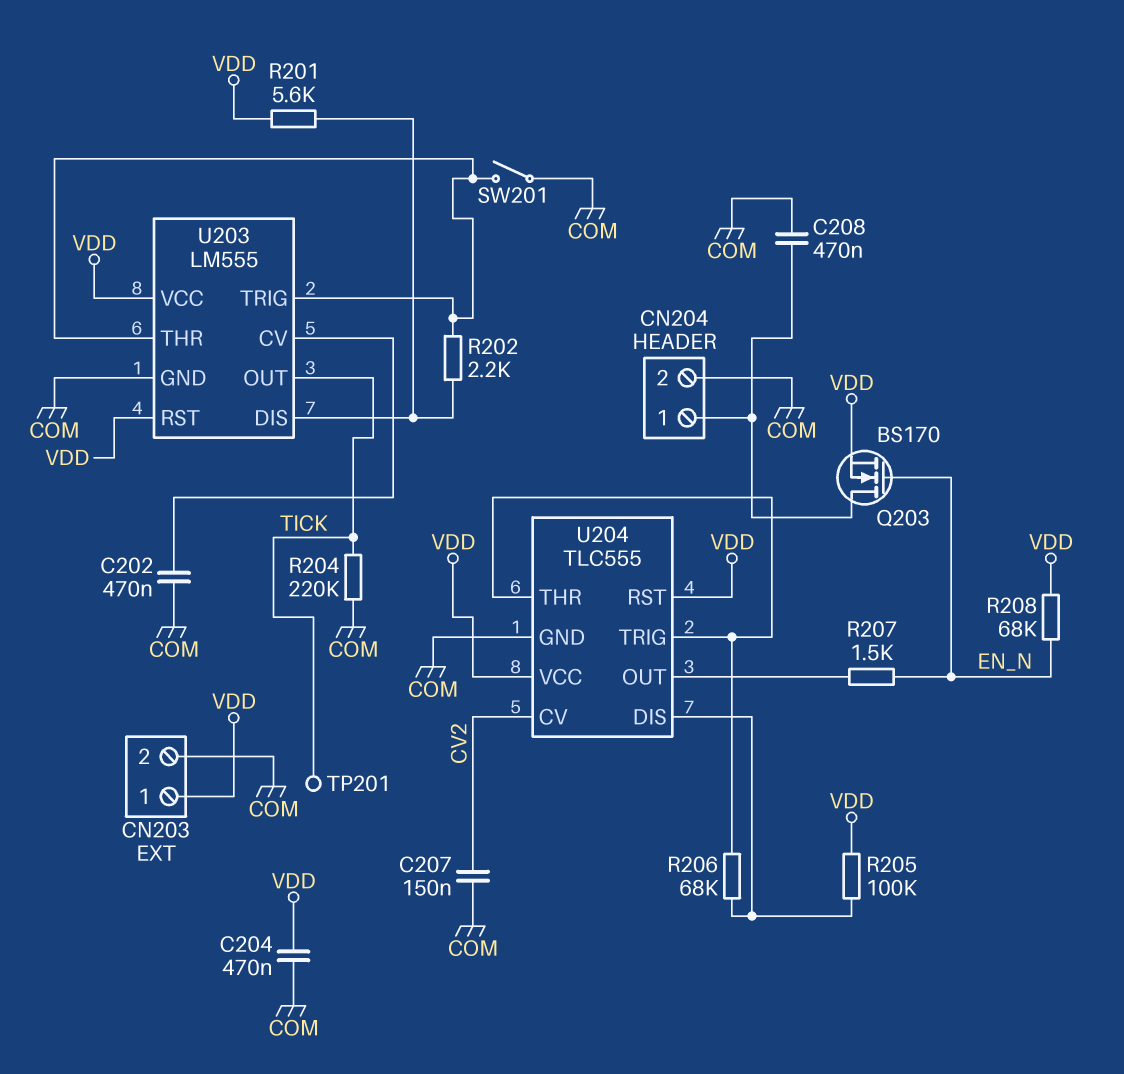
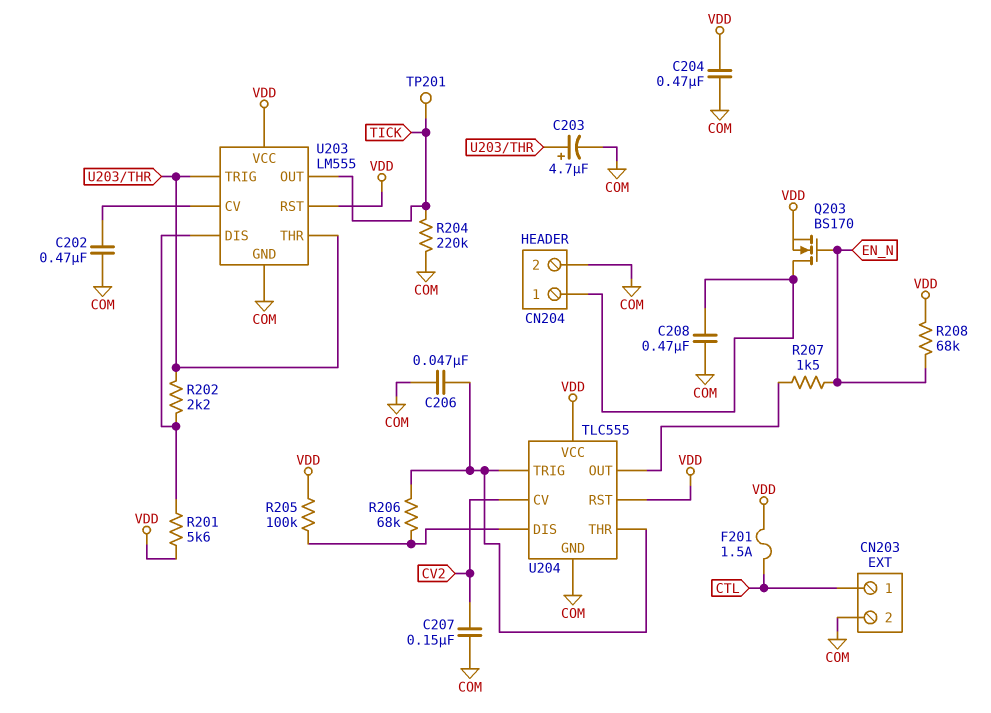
C203: none -> 4.7uF (plus U203/THR, minus COM)
C206: none -> 47nF (COM, U204/THR)
CN203 pin 1: VDD -> CTL
F201: none -> 1.5A (CTL, VDD)
SW201: switch (COM, U203/THR) -> none

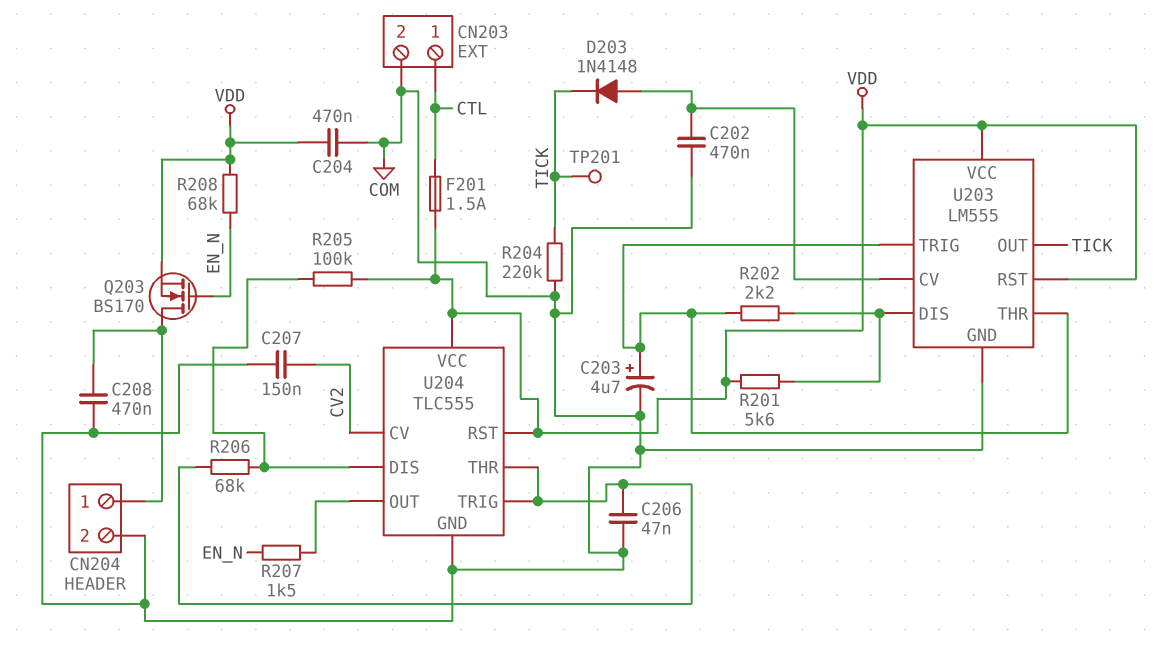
D203: none -> diode 1N4148 (A U203/CV, K TICK)

